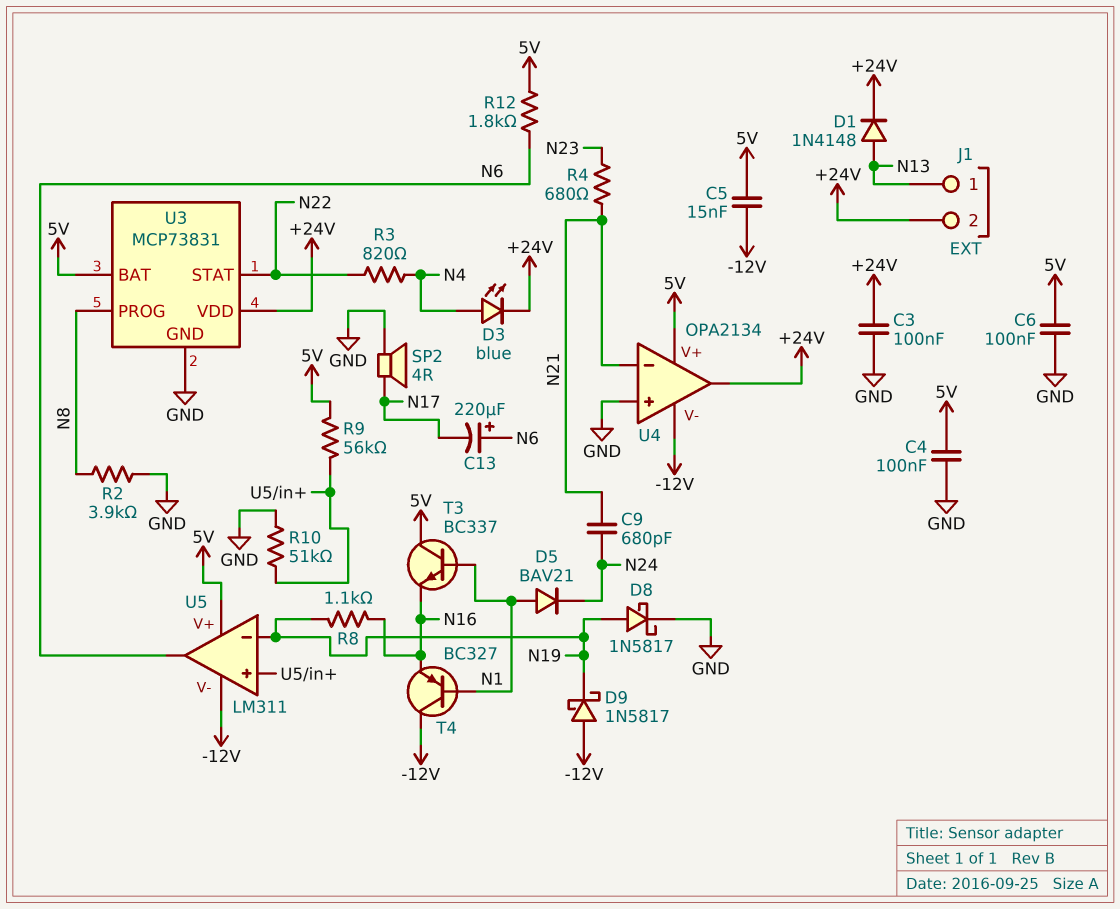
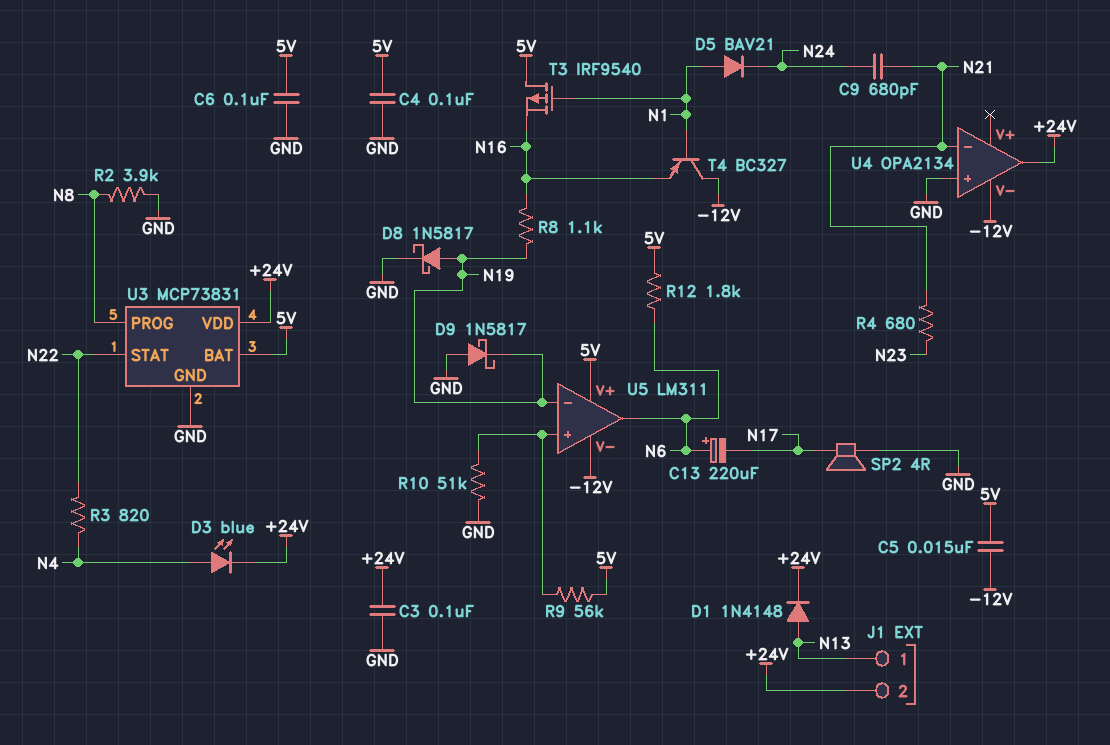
D9: schottky 1N5817 (A -12V, K N19) -> schottky 1N5817 (A GND, K N19)
T3: NPN BC337 (B N1, C 5V, E N16) -> PMOS IRF9540 (G N1, D 5V, S N16)
U4 pin V+: 5V -> none

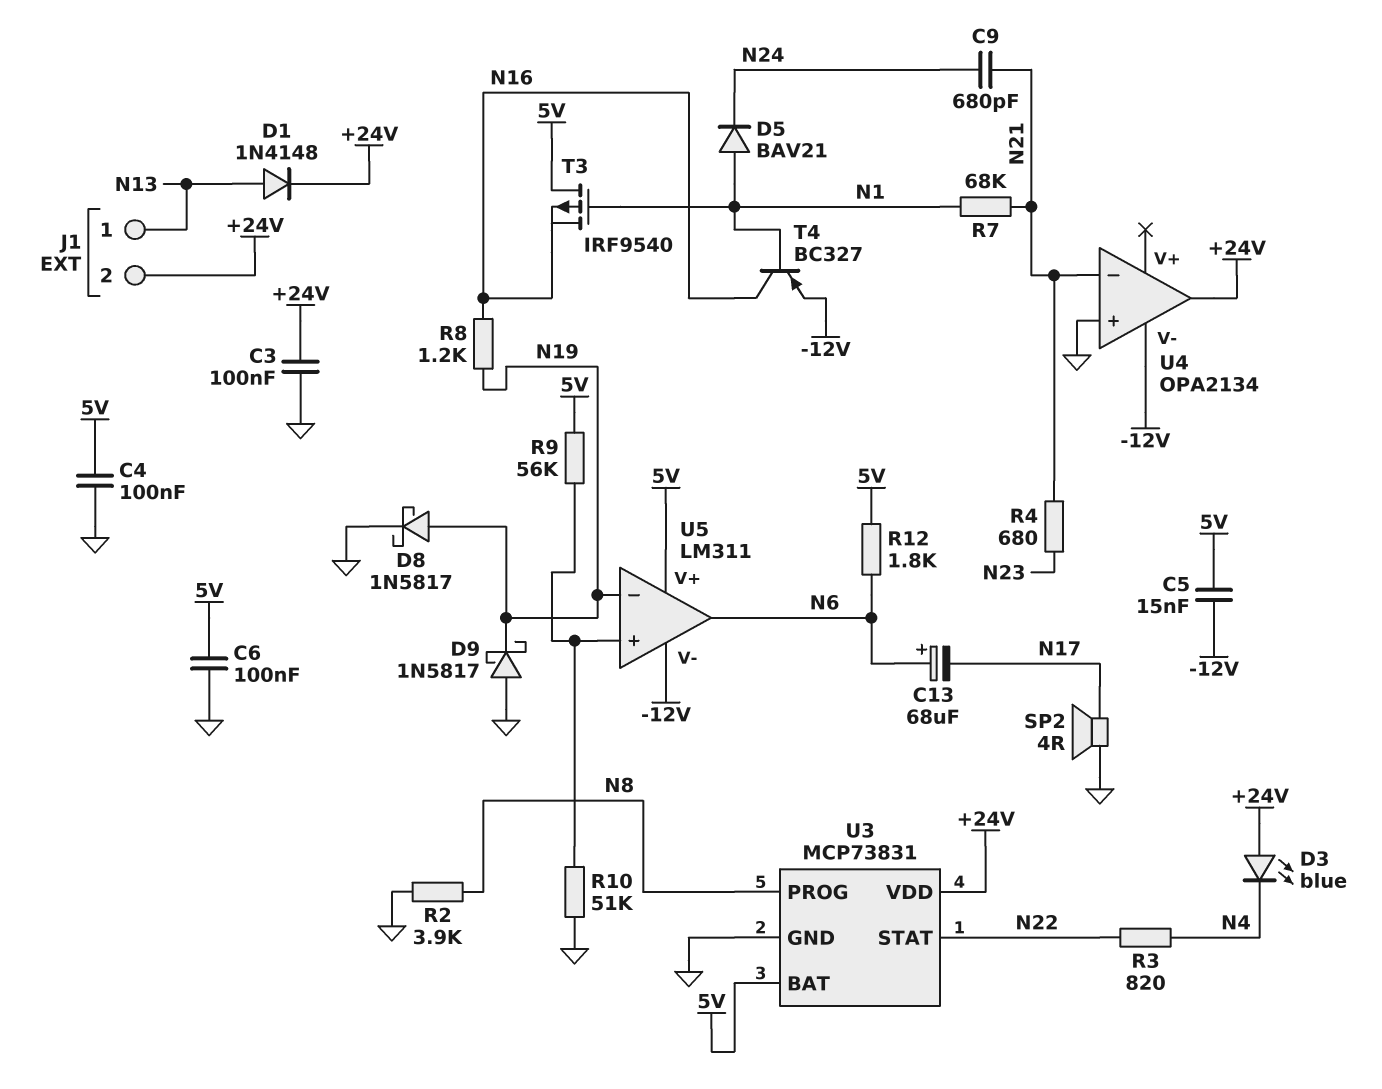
C13: 220uF (plus N6, minus N17) -> 68uF (plus N6, minus N17)
D3: LED blue (A N4, K +24V) -> LED blue (A +24V, K N4)
R7: none -> 68k (N1, N21)
R8: 1.1k (N16, N19) -> 1.2k (N16, N19)
T4: PNP BC327 (B N1, C -12V, E N16) -> PNP BC327 (B N1, C N16, E -12V)

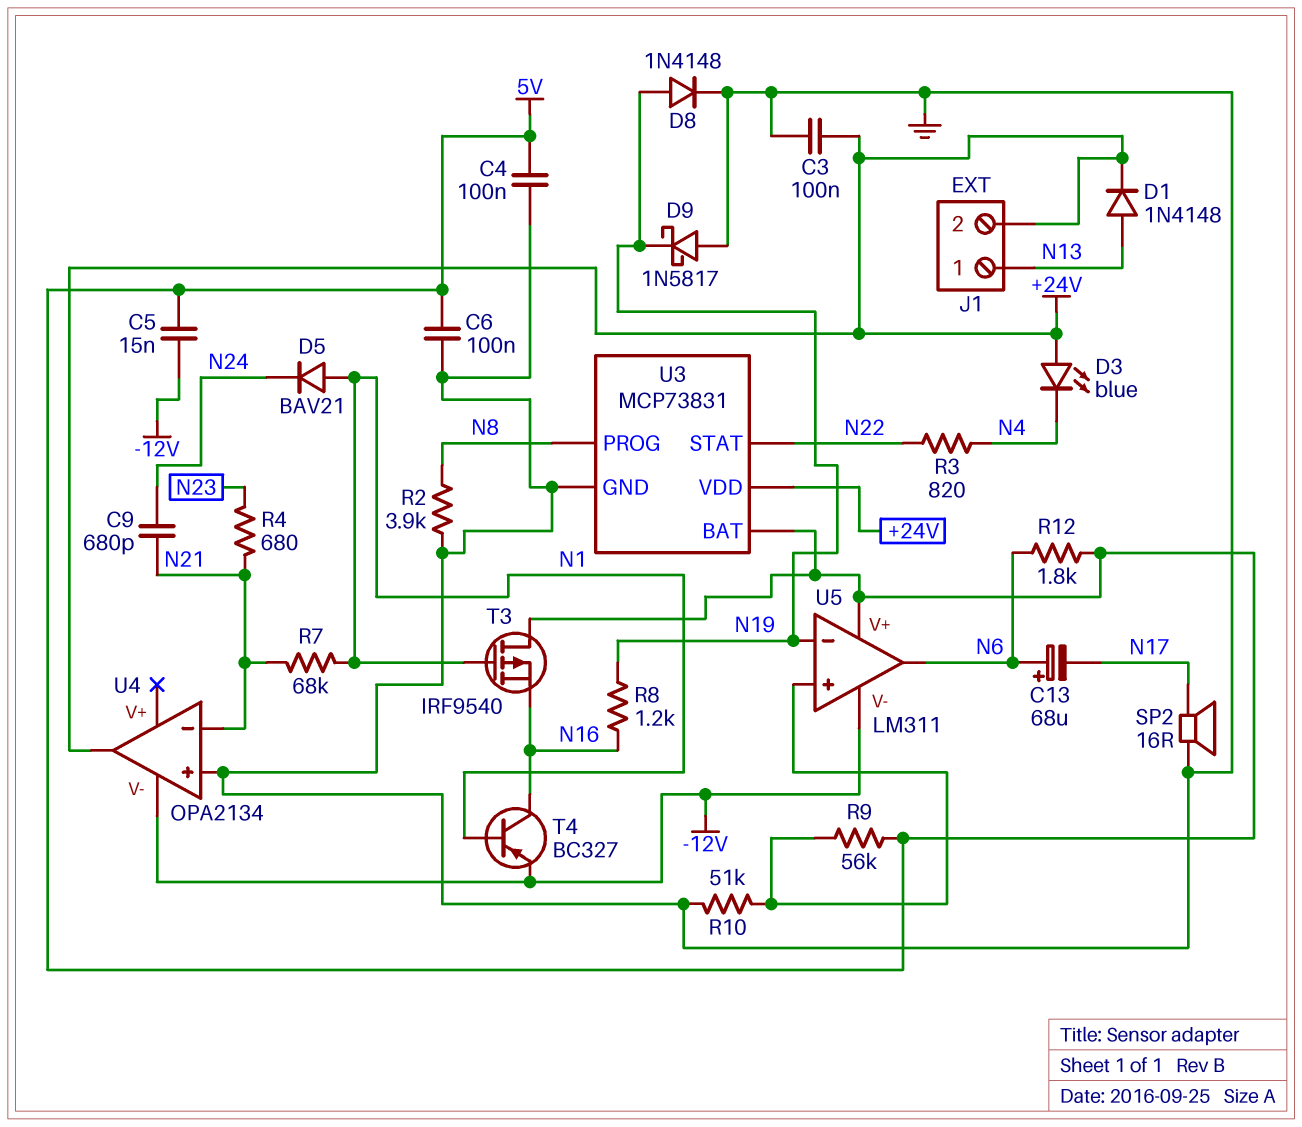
D8: schottky 1N5817 (A N19, K GND) -> diode 1N4148 (A N19, K GND)
SP2: speaker 4R (GND, N17) -> speaker 16R (GND, N17)

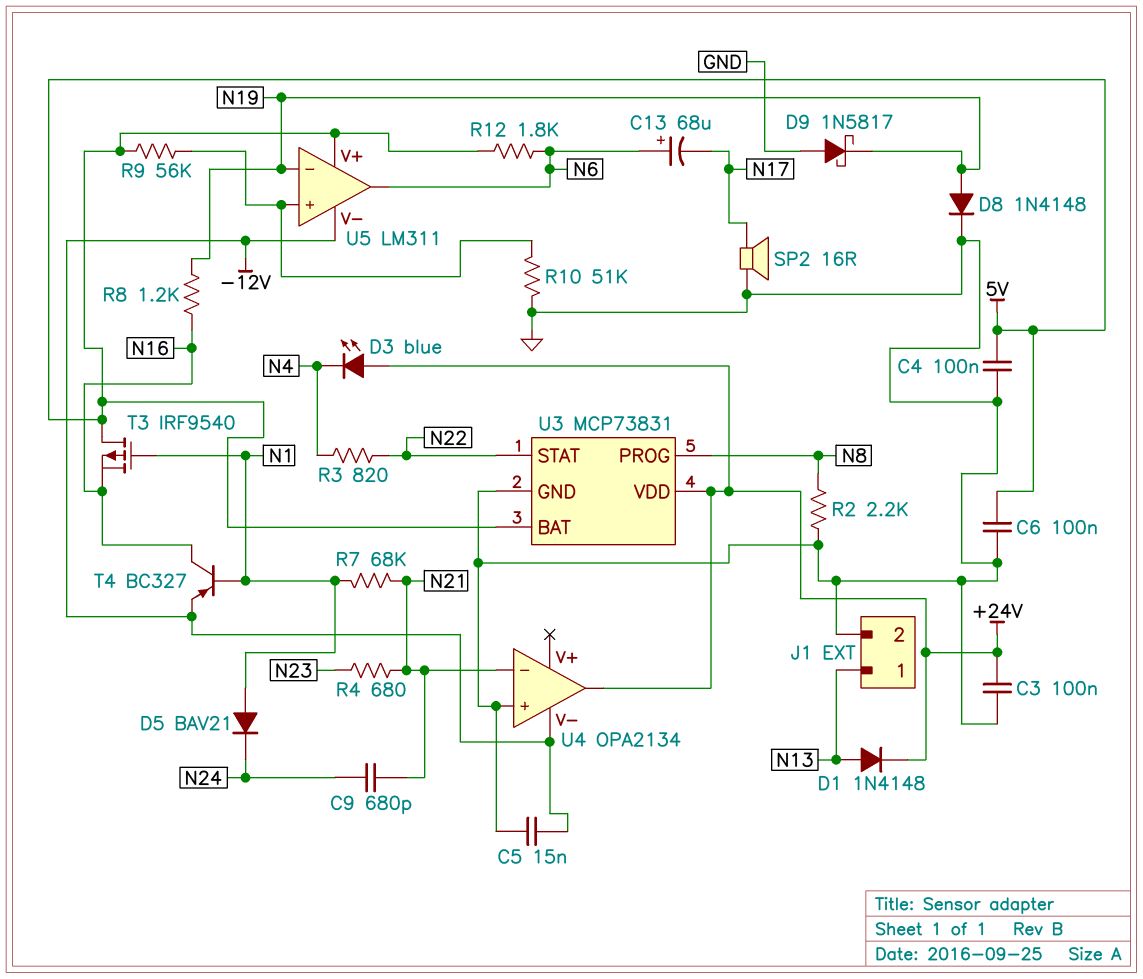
C5: 15nF (-12V, 5V) -> 15nF (-12V, GND)
J1 pin 2: +24V -> GND
R2: 3.9k (GND, N8) -> 2.2k (GND, N8)

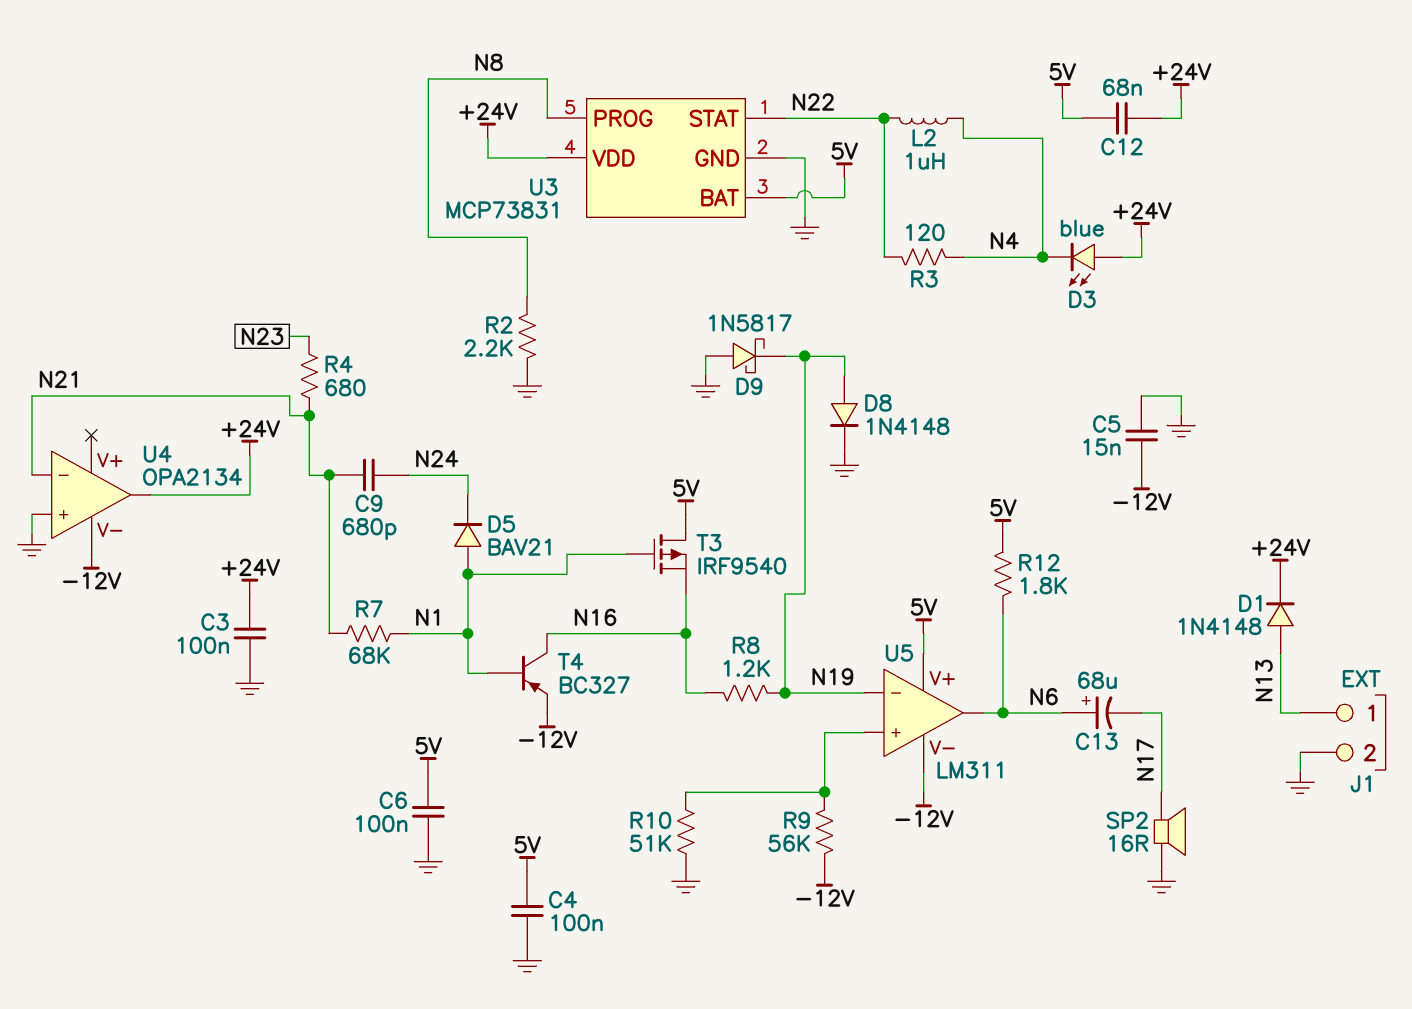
C12: none -> 68nF (+24V, 5V)
L2: none -> 1uH (N4, N22)
R3: 820 (N4, N22) -> 120 (N4, N22)
R9: 56k (5V, U5/in+) -> 56k (-12V, U5/in+)

